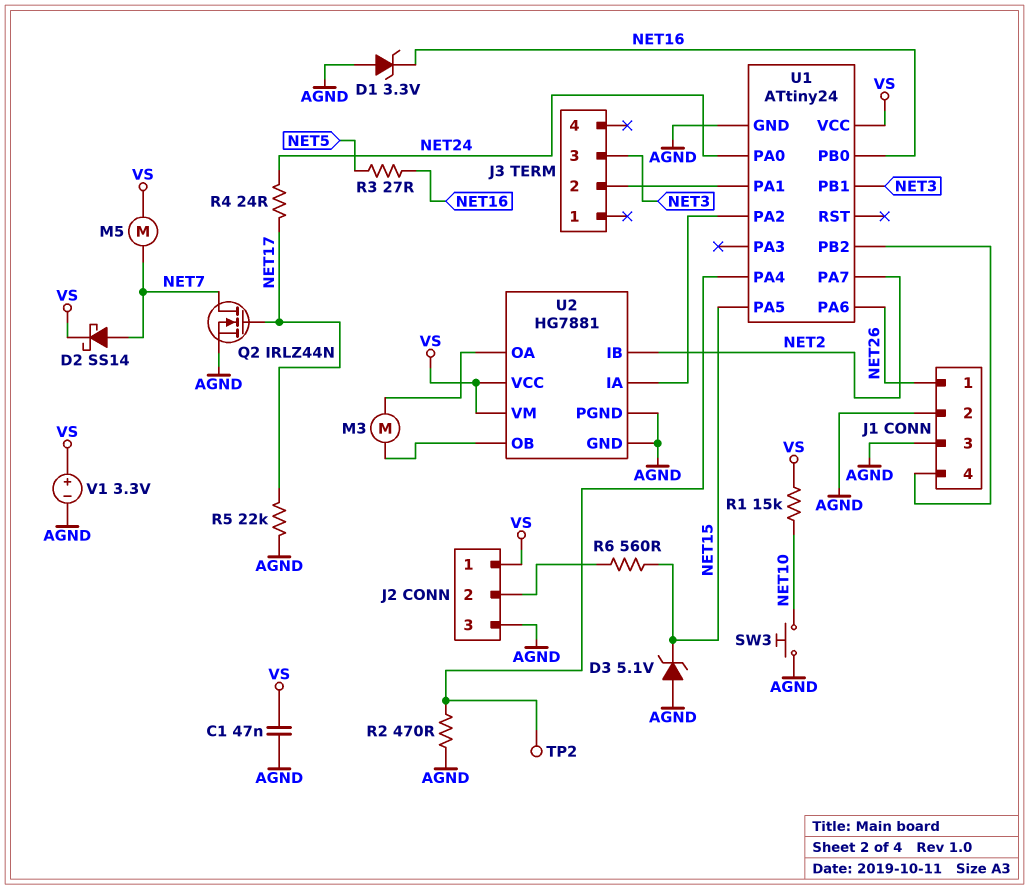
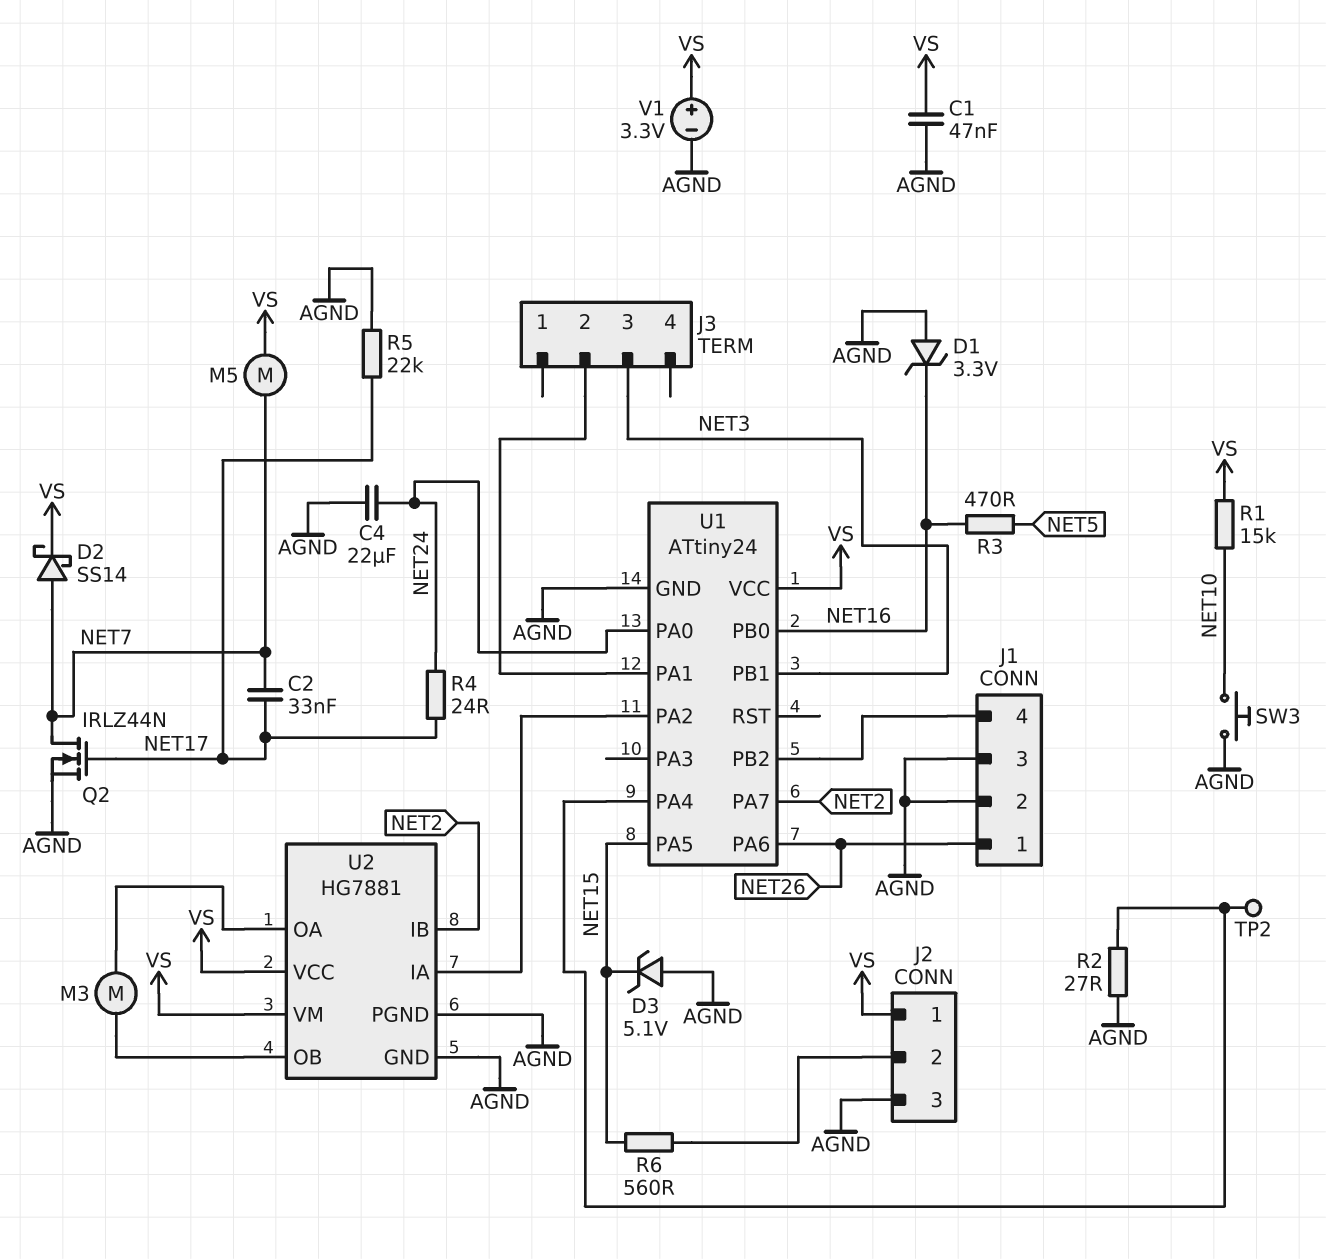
C2: none -> 33nF (NET7, NET17)
C4: none -> 22uF (AGND, NET24)
R2: 470 (AGND, U1/PA4) -> 27 (AGND, U1/PA4)
R3: 27 (NET5, NET16) -> 470 (NET5, NET16)

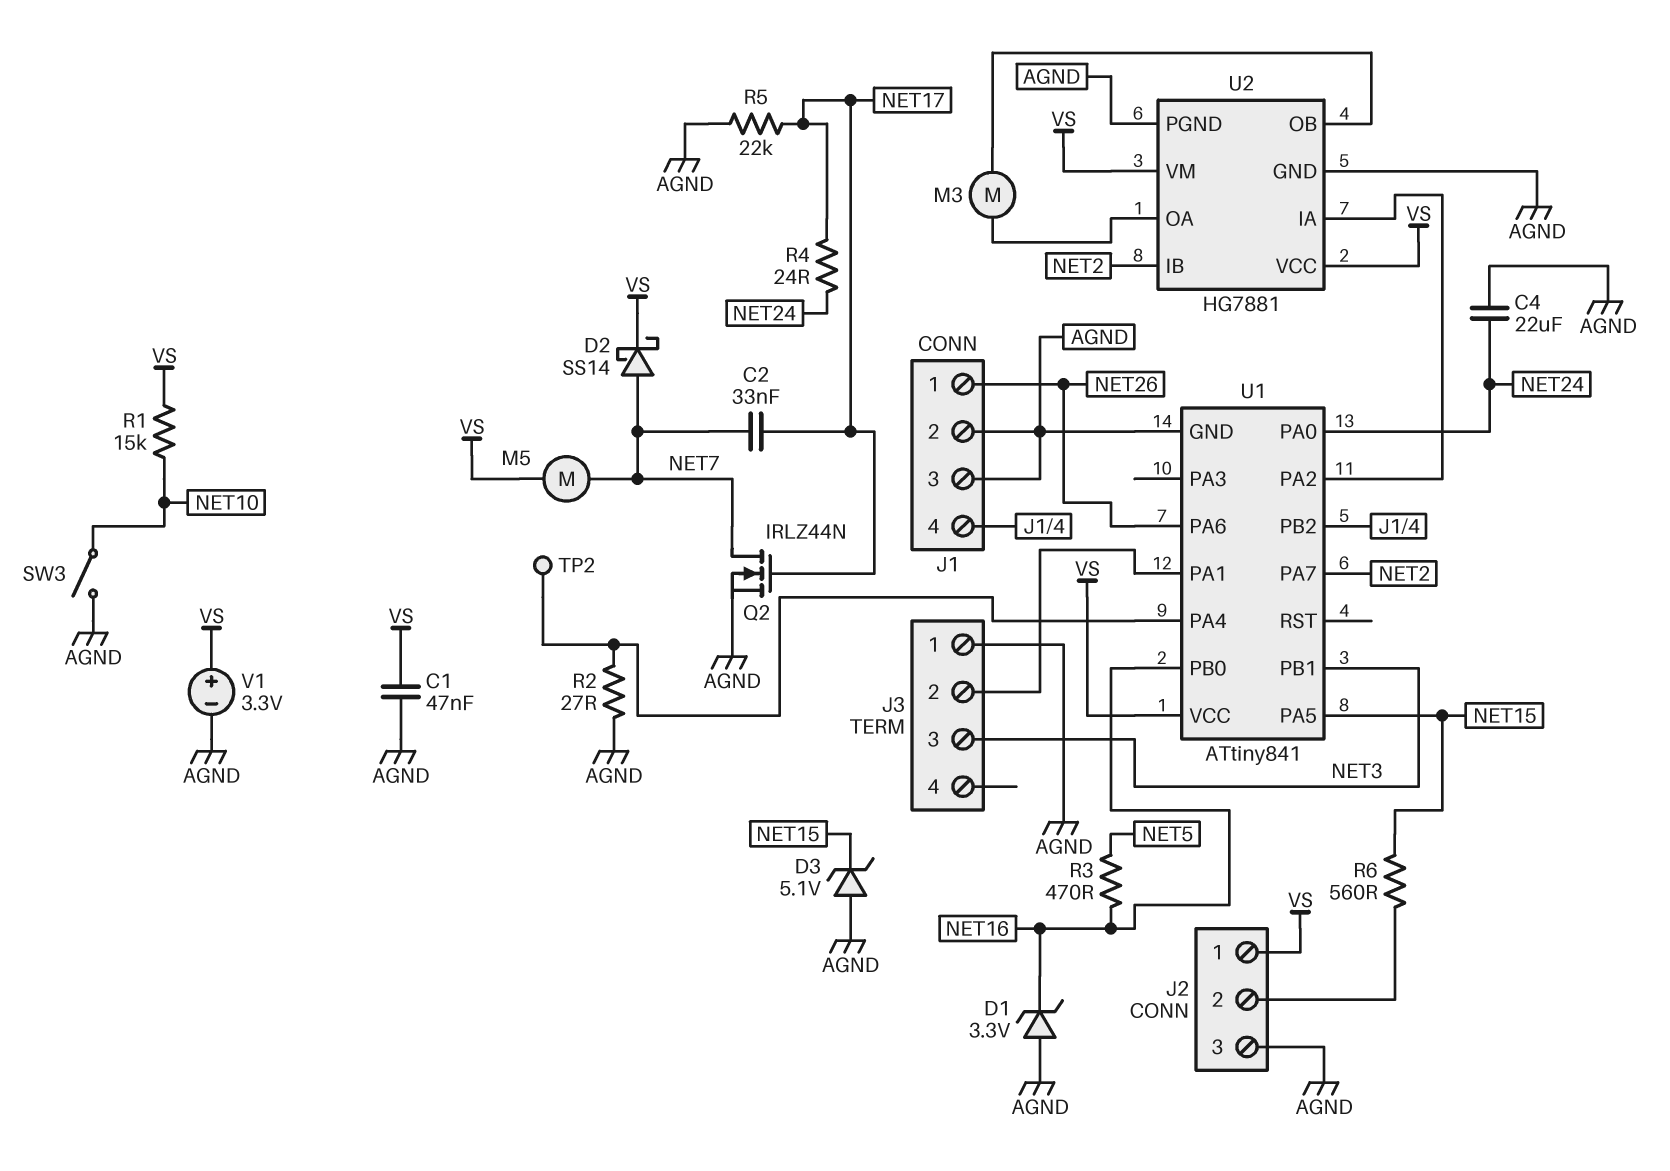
J3 pin 1: none -> AGND
SW3: button (AGND, NET10) -> switch (AGND, NET10)
U1: ATtiny24 -> ATtiny841

